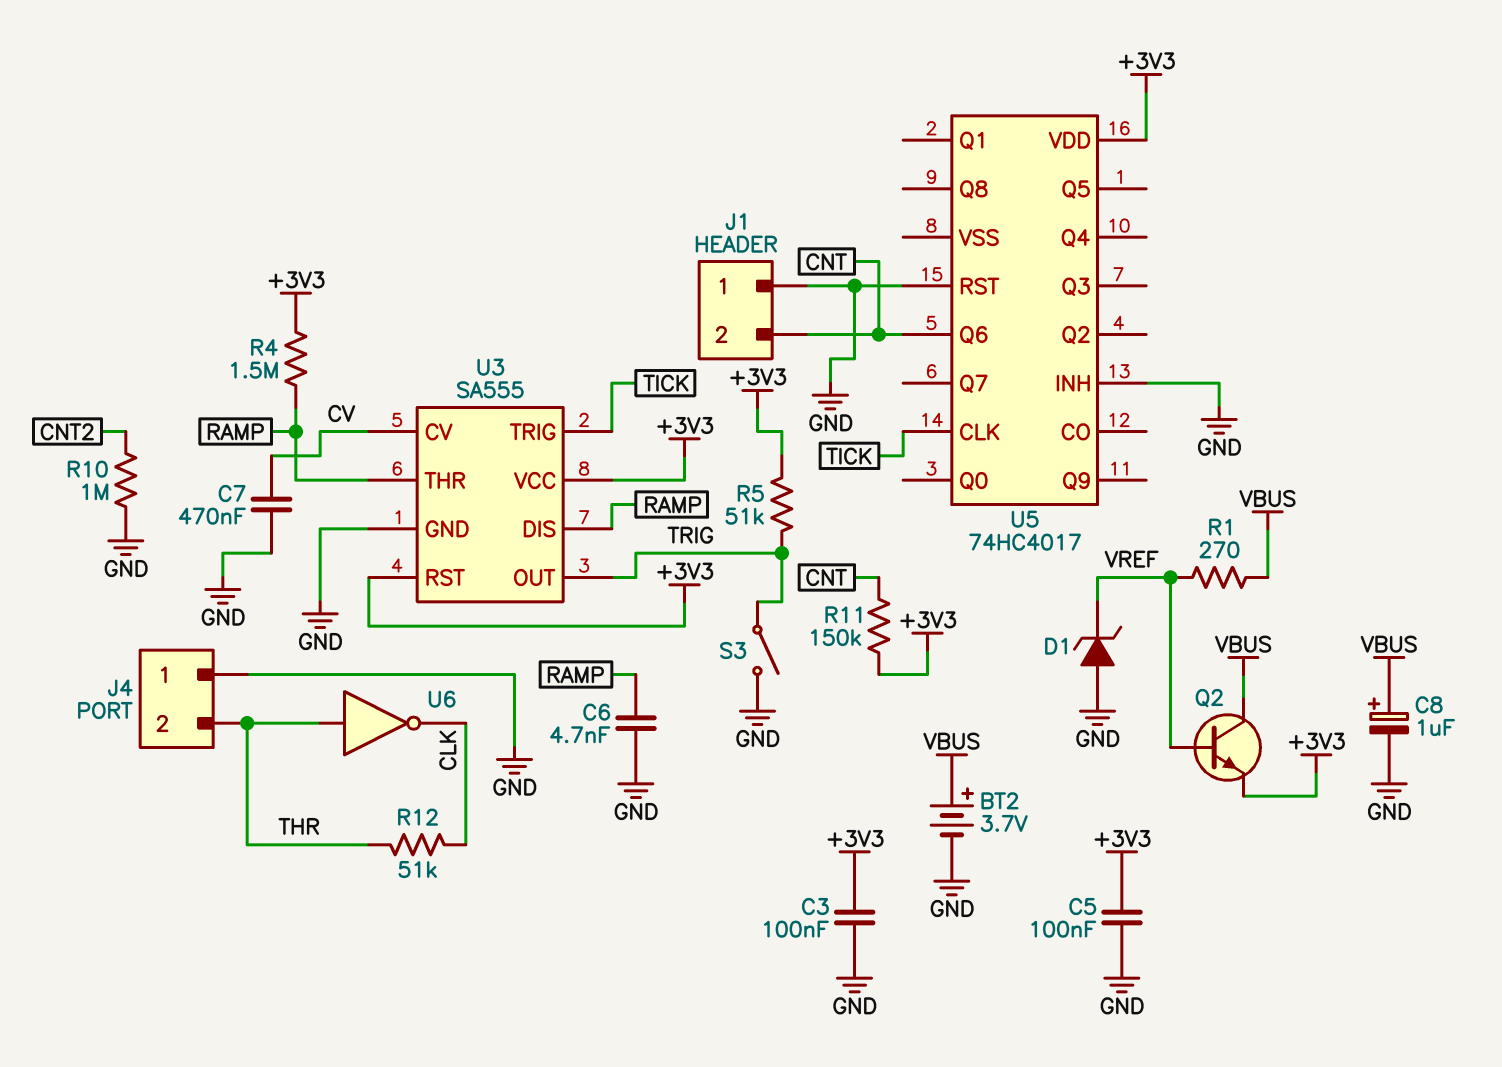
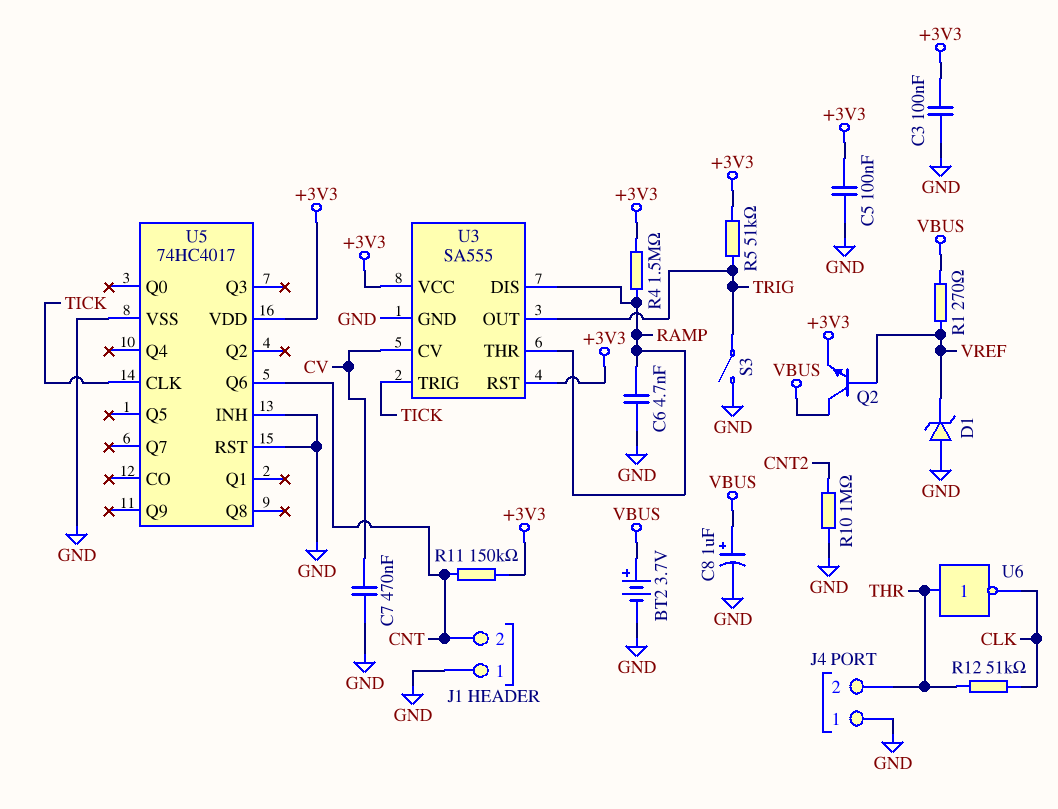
U5 pin VSS: none -> GND

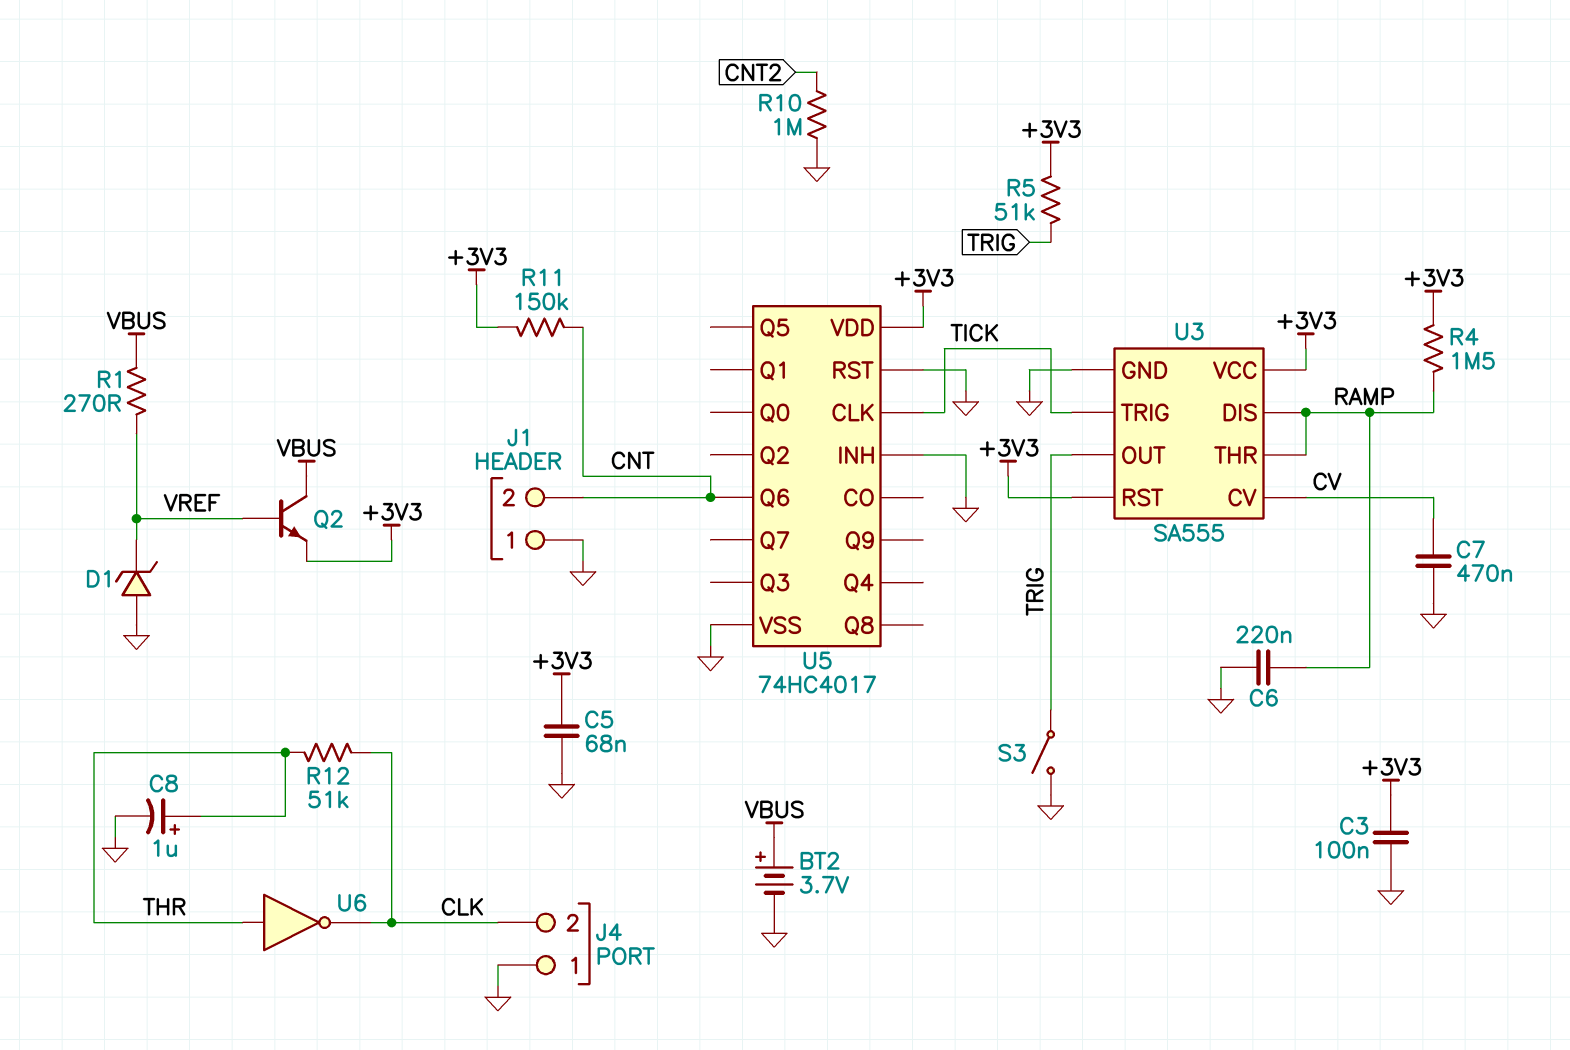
C5: 100nF (+3V3, GND) -> 68nF (+3V3, GND)
C6: 4.7nF (GND, RAMP) -> 220nF (GND, RAMP)
C8: 1uF (plus VBUS, minus GND) -> 1uF (plus THR, minus GND)
J4 pin 2: THR -> CLK

